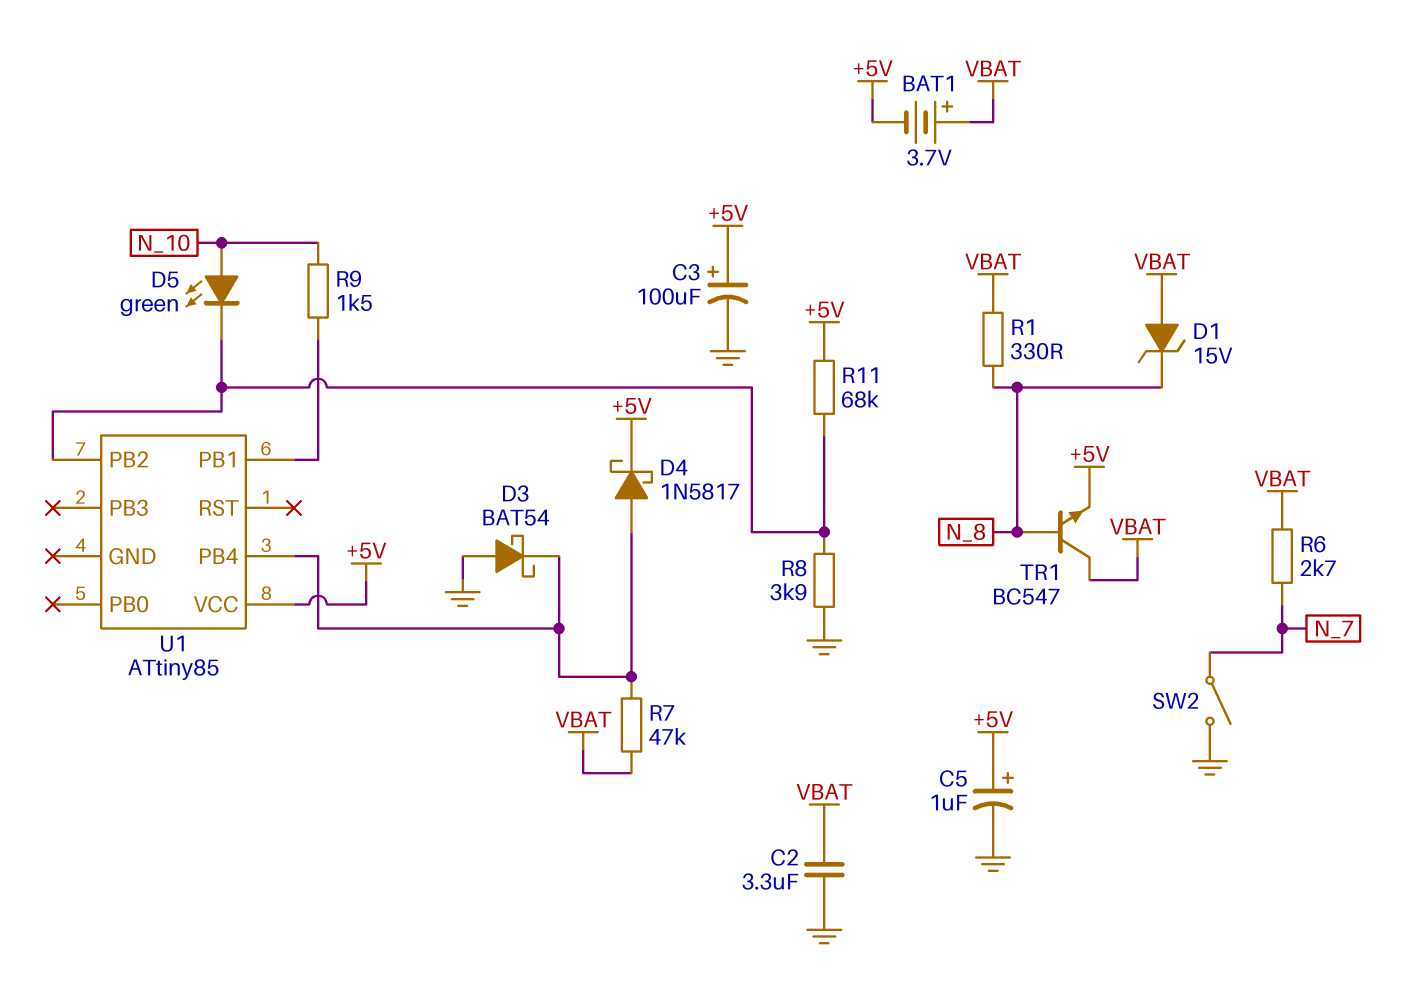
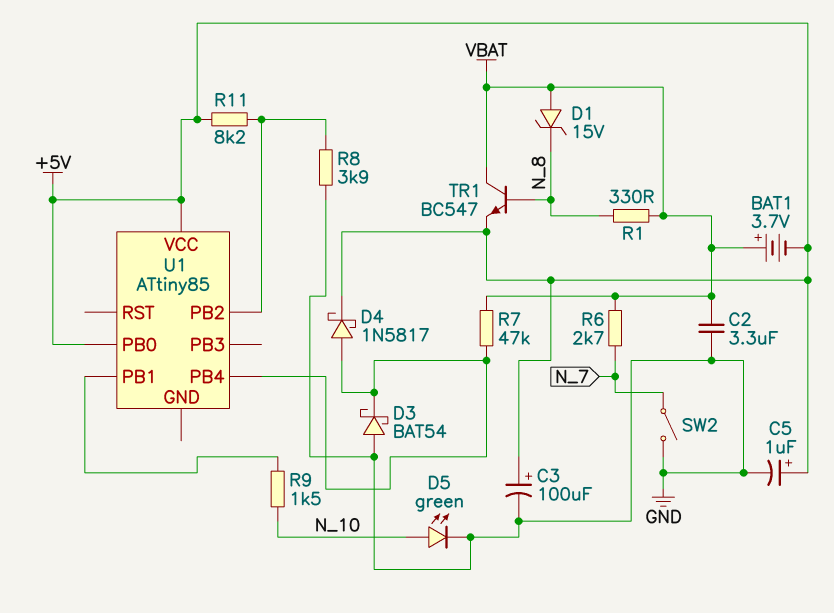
D5: LED green (A N_10, K U1/PB2) -> LED green (A N_10, K GND)
R11: 68k (+5V, U1/PB2) -> 8.2k (+5V, U1/PB2)
U1 pin PB0: none -> +5V

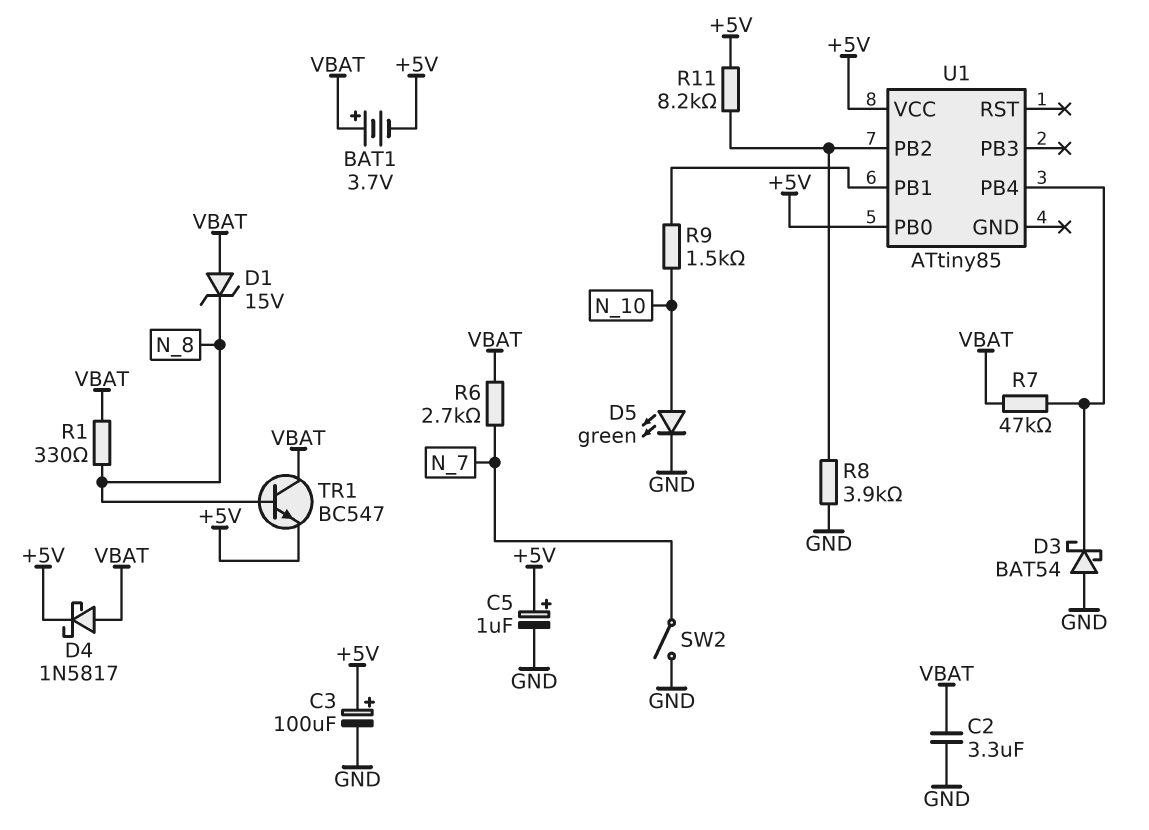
D4: schottky 1N5817 (A U1/PB4, K +5V) -> schottky 1N5817 (A VBAT, K +5V)

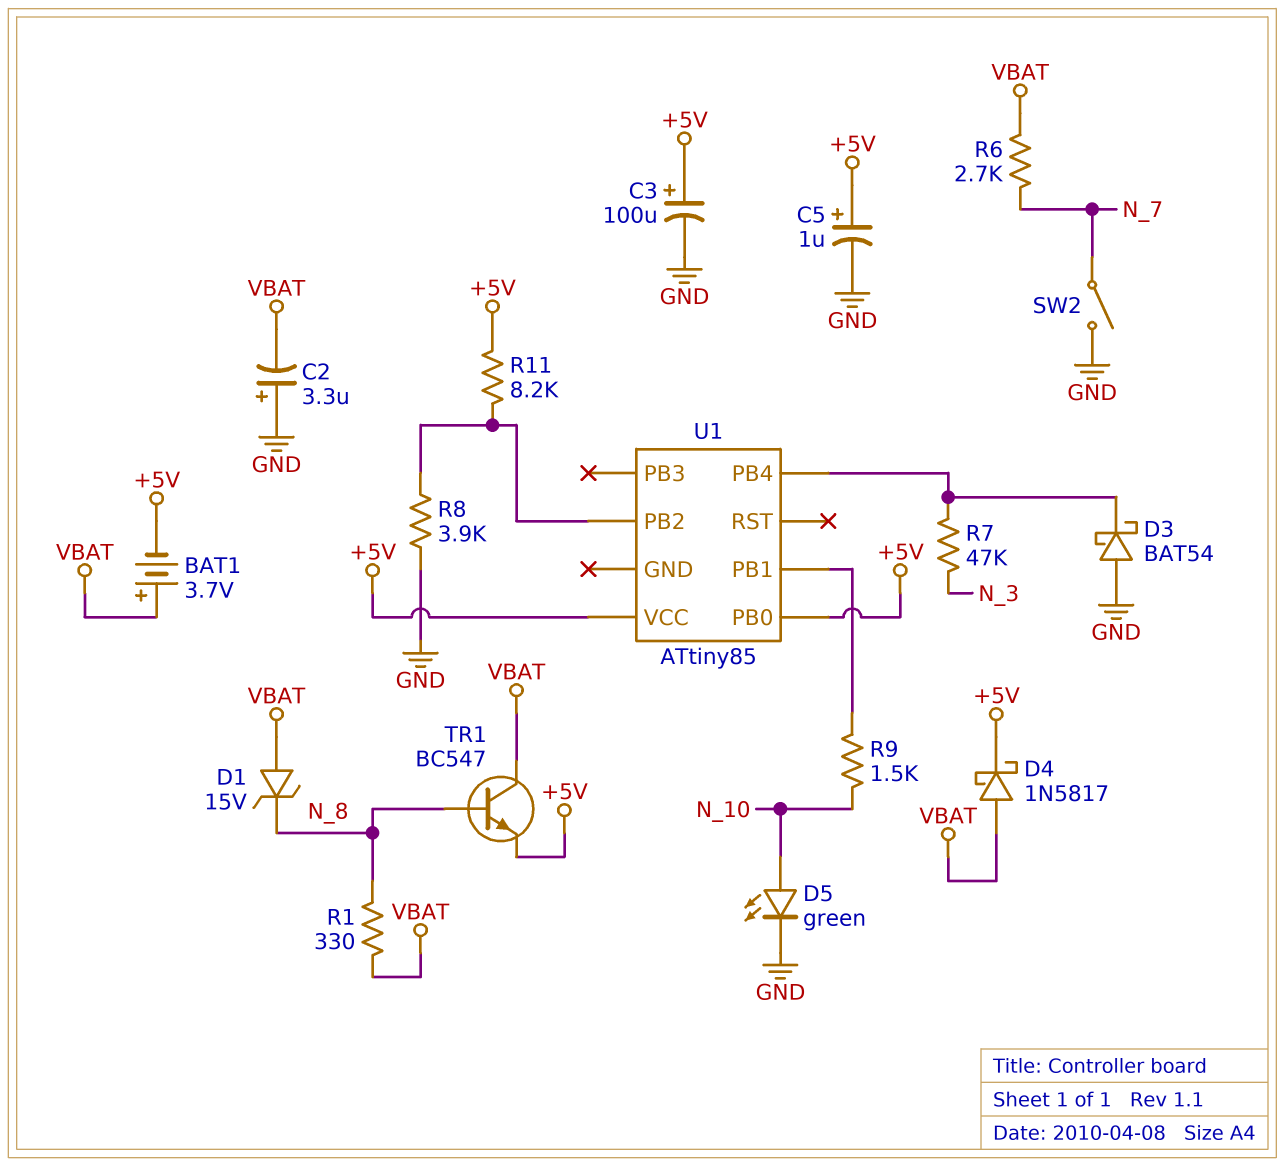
C2: 3.3uF (GND, VBAT) -> 3.3uF (plus GND, minus VBAT)
R7: 47k (U1/PB4, VBAT) -> 47k (N_3, U1/PB4)

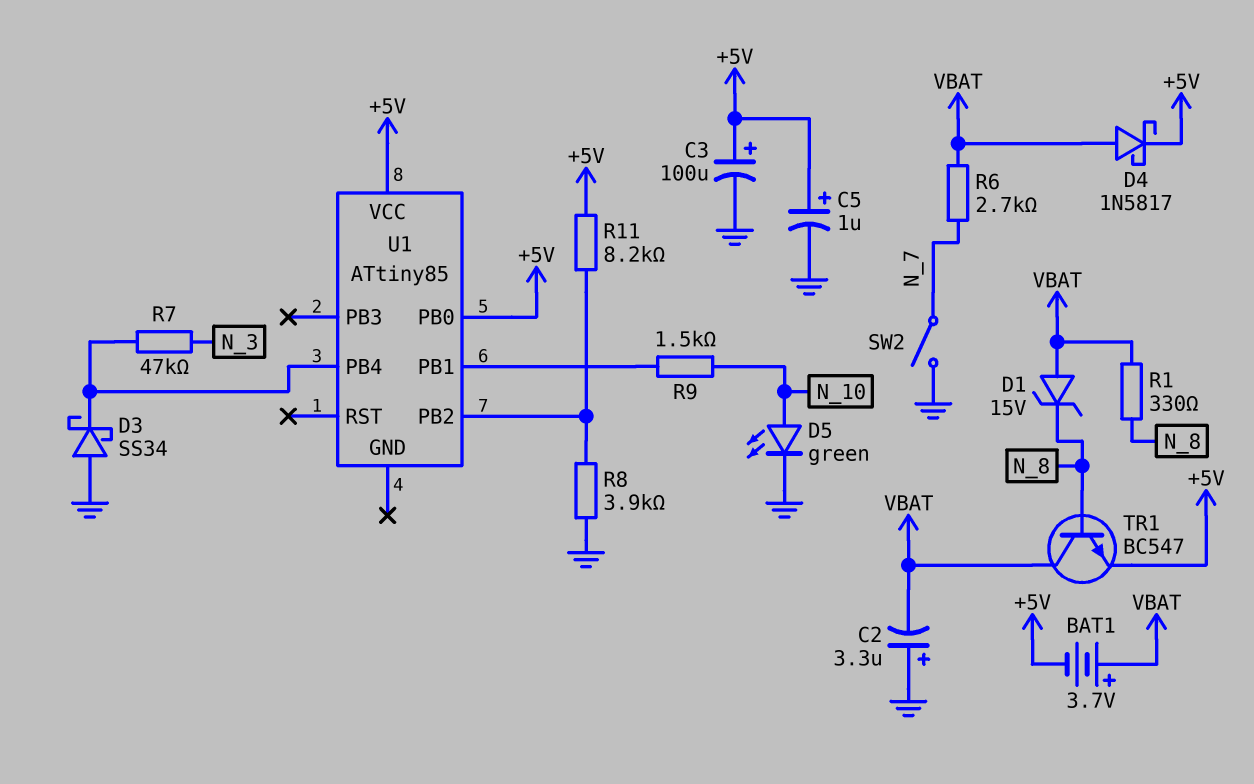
D3: schottky BAT54 (A GND, K U1/PB4) -> schottky SS34 (A GND, K U1/PB4)

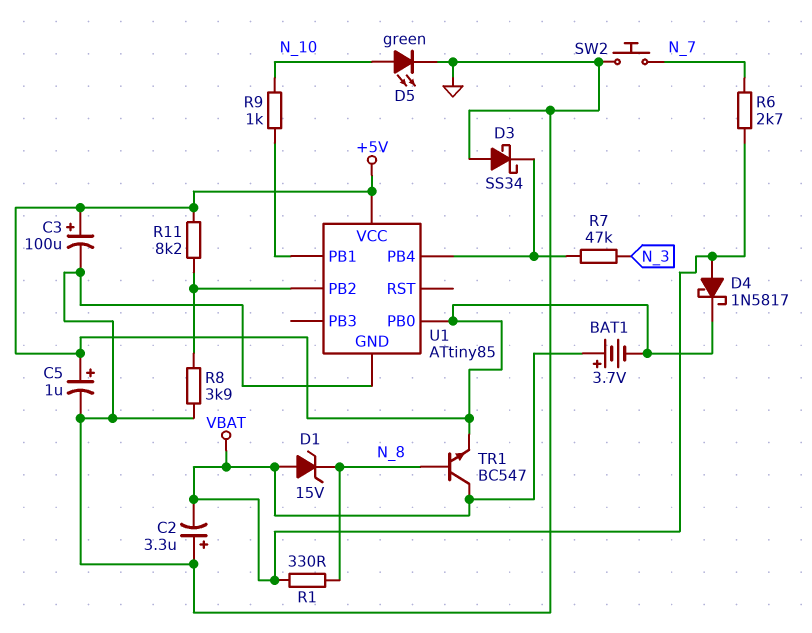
R9: 1.5k (N_10, U1/PB1) -> 1k (N_10, U1/PB1)
SW2: switch (GND, N_7) -> button (GND, N_7)
U1 pin GND: none -> GND

